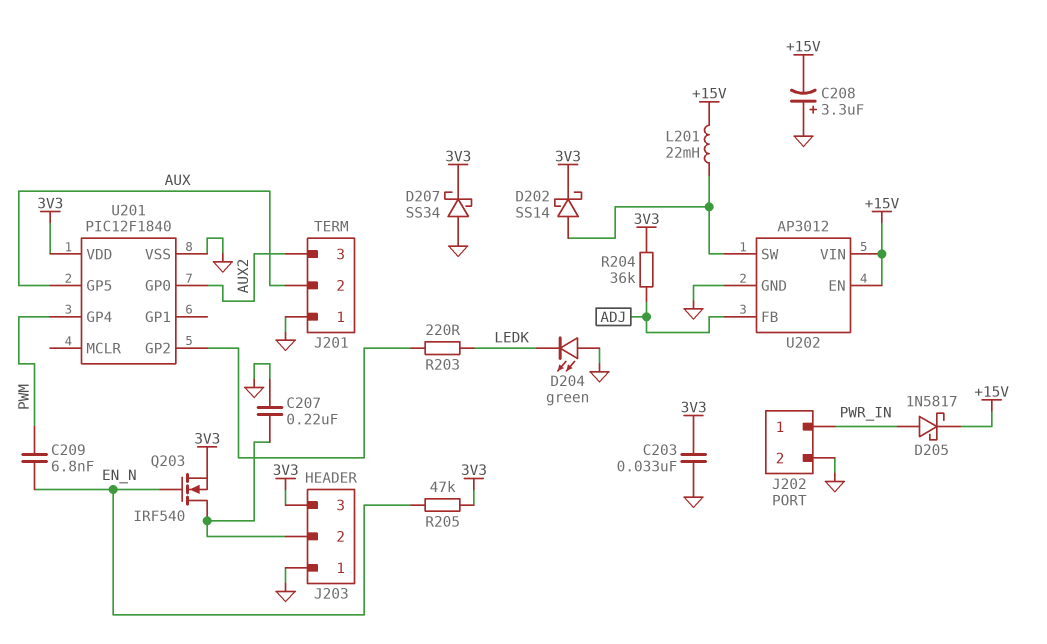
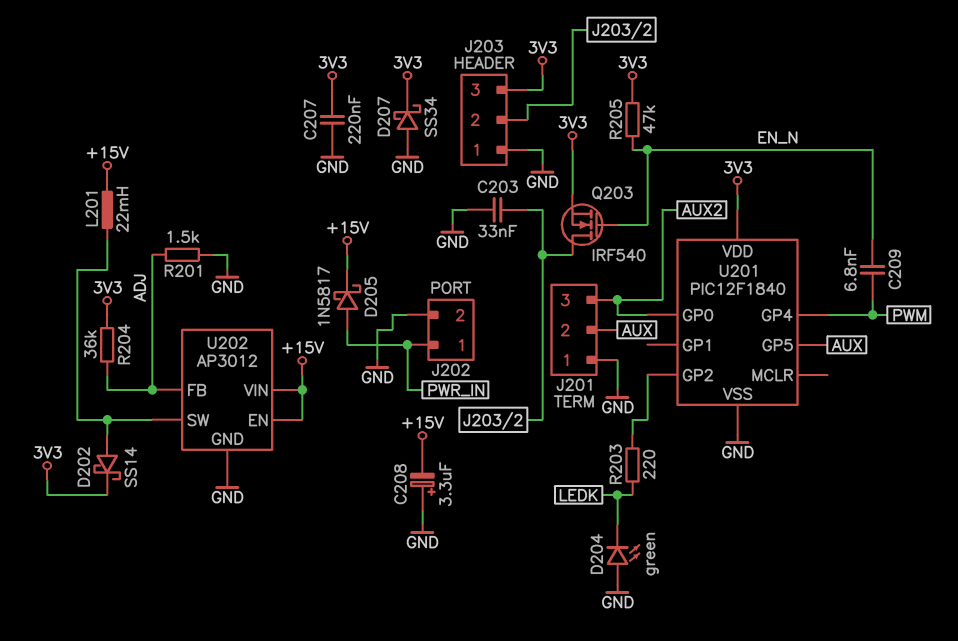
C203: 33nF (3V3, GND) -> 33nF (GND, J203/2)
C207: 220nF (GND, J203/2) -> 220nF (3V3, GND)
R201: none -> 1.5k (ADJ, GND)

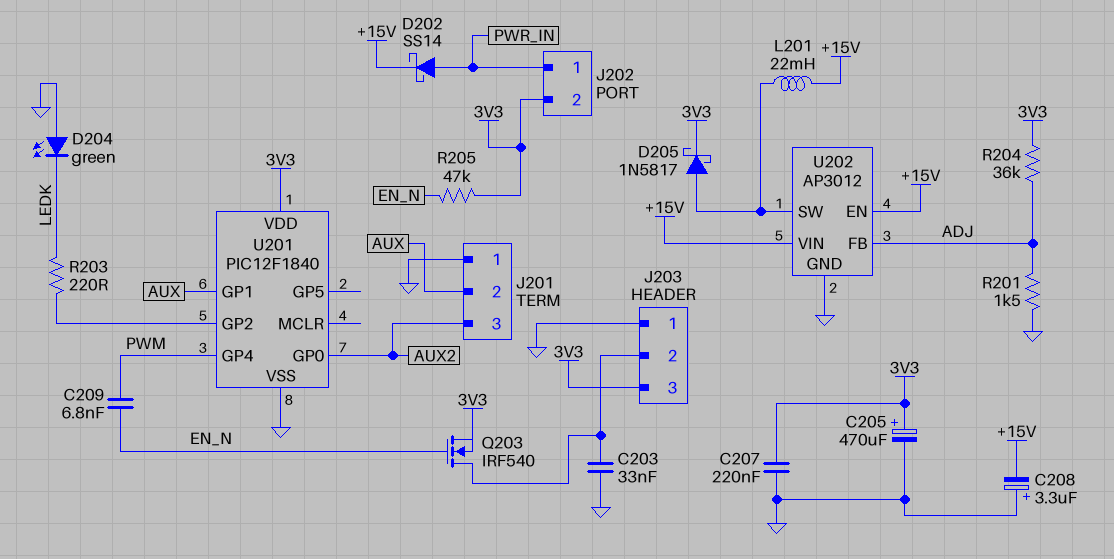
C205: none -> 470uF (plus 3V3, minus GND)
D202: schottky SS14 (A U202/SW, K 3V3) -> schottky SS14 (A PWR_IN, K +15V)
D205: schottky 1N5817 (A PWR_IN, K +15V) -> schottky 1N5817 (A U202/SW, K 3V3)
D207: schottky SS34 (A GND, K 3V3) -> none
J202 pin 2: GND -> 3V3
U201 pin GP1: none -> AUX
U201 pin GP5: AUX -> none

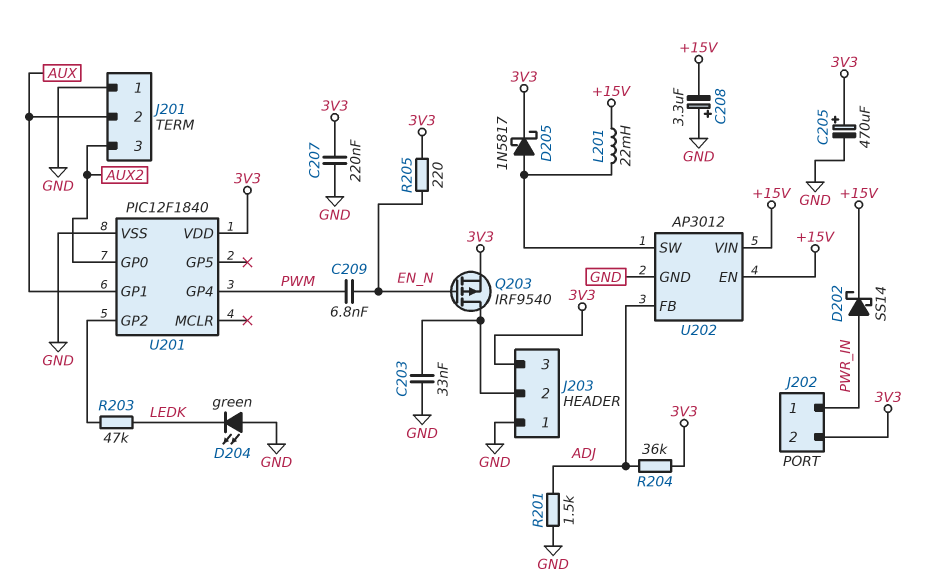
Q203: NMOS IRF540 (G EN_N, D J203/2, S 3V3) -> PMOS IRF9540 (G EN_N, D J203/2, S 3V3)
R203: 220 (LEDK, U201/GP2) -> 47k (LEDK, U201/GP2)
R205: 47k (3V3, EN_N) -> 220 (3V3, EN_N)

